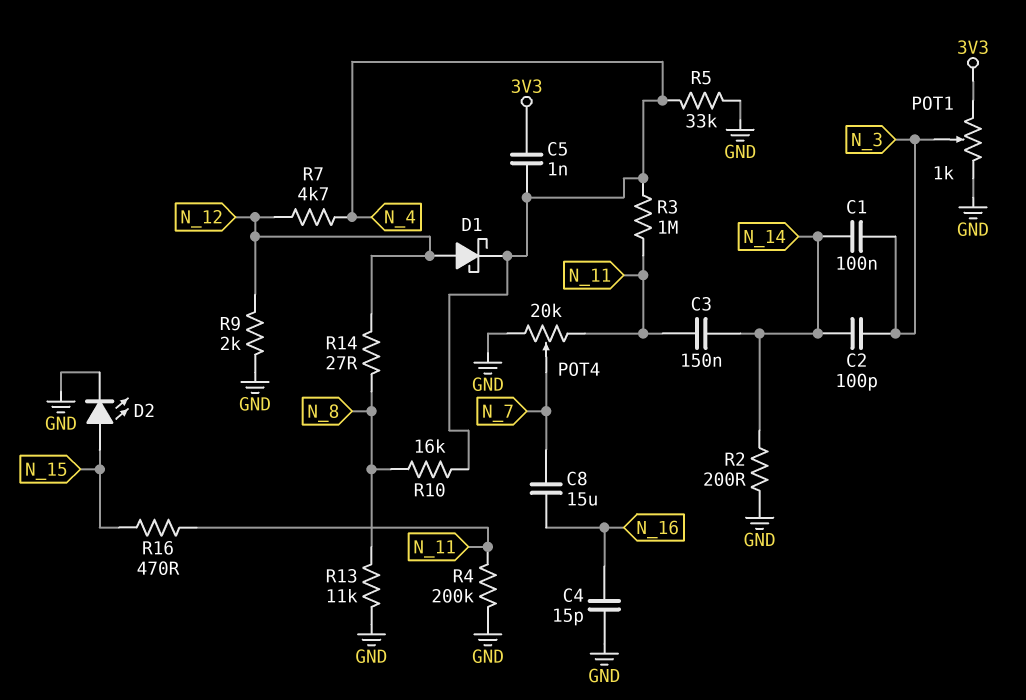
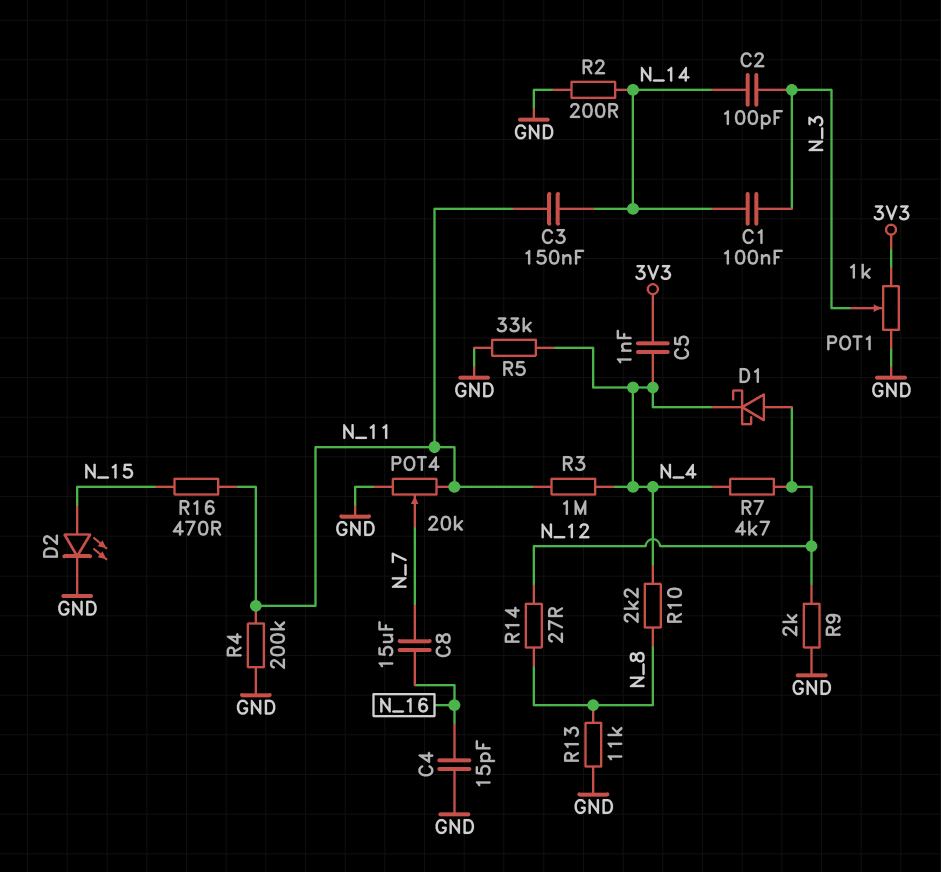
R10: 16k (N_4, N_8) -> 2.2k (N_4, N_8)

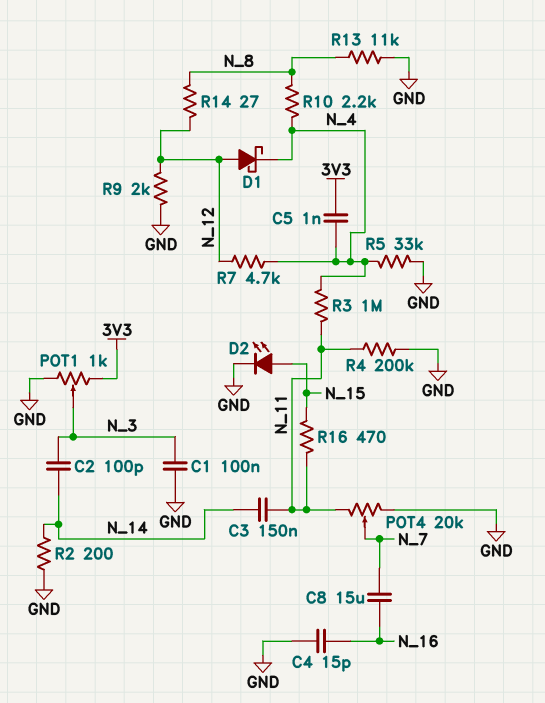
C1: 100nF (N_3, N_14) -> 100nF (GND, N_3)

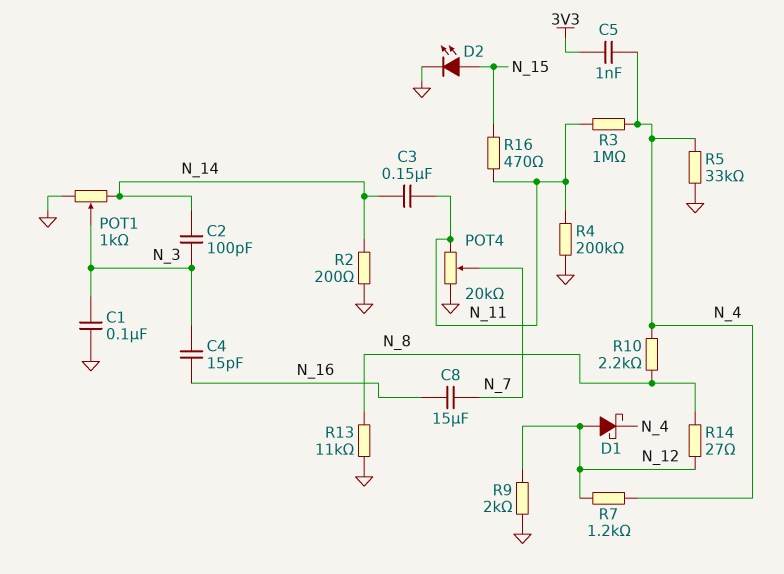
C4: 15pF (GND, N_16) -> 15pF (N_3, N_16)
POT1: 1k (3V3, GND, wiper N_3) -> 1k (GND, N_14, wiper N_3)
R7: 4.7k (N_4, N_12) -> 1.2k (N_4, N_12)

